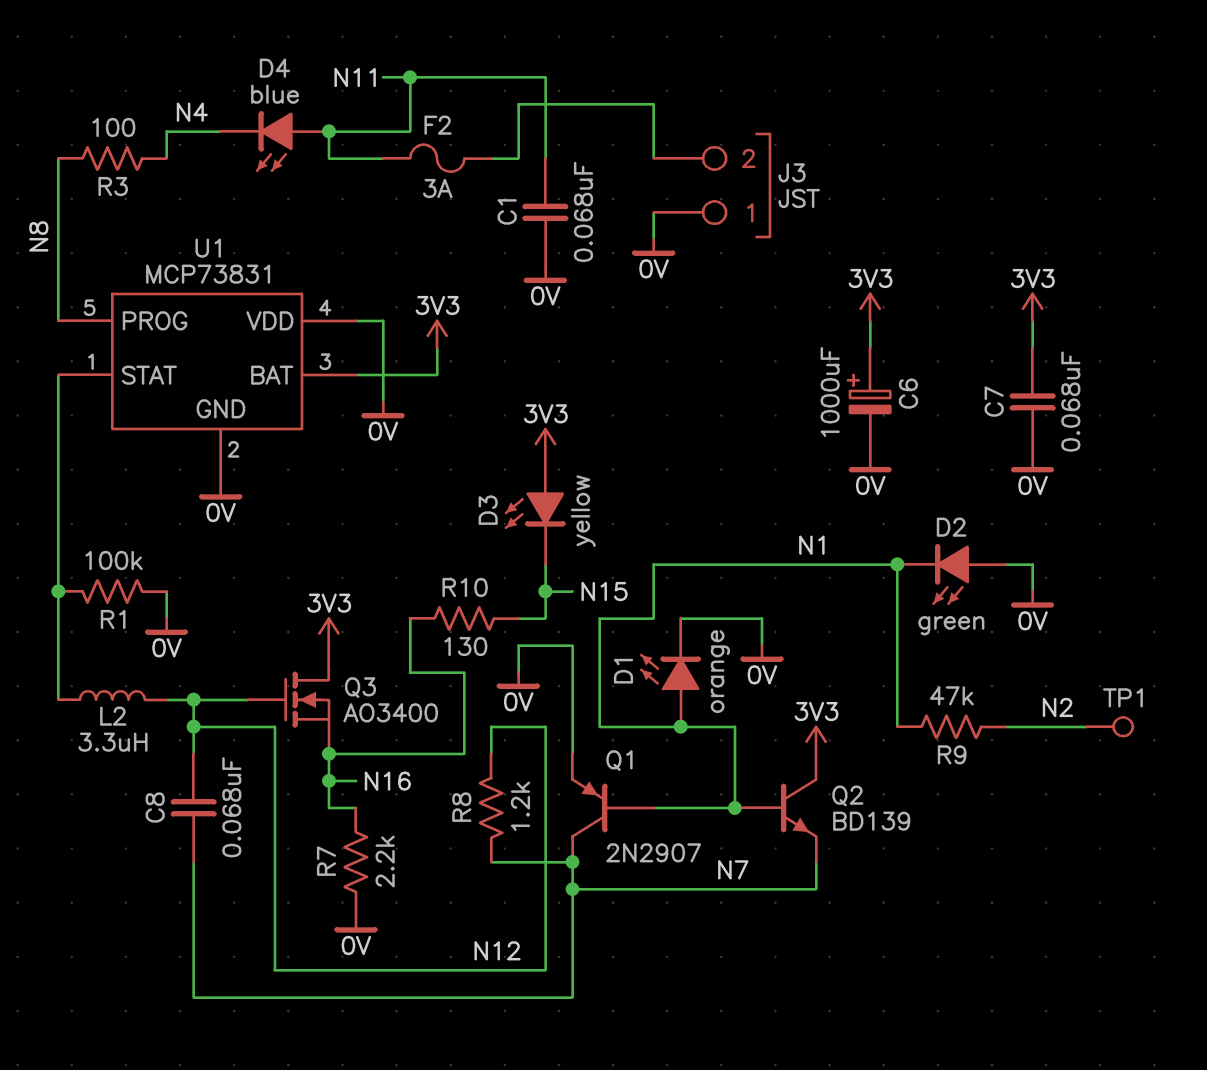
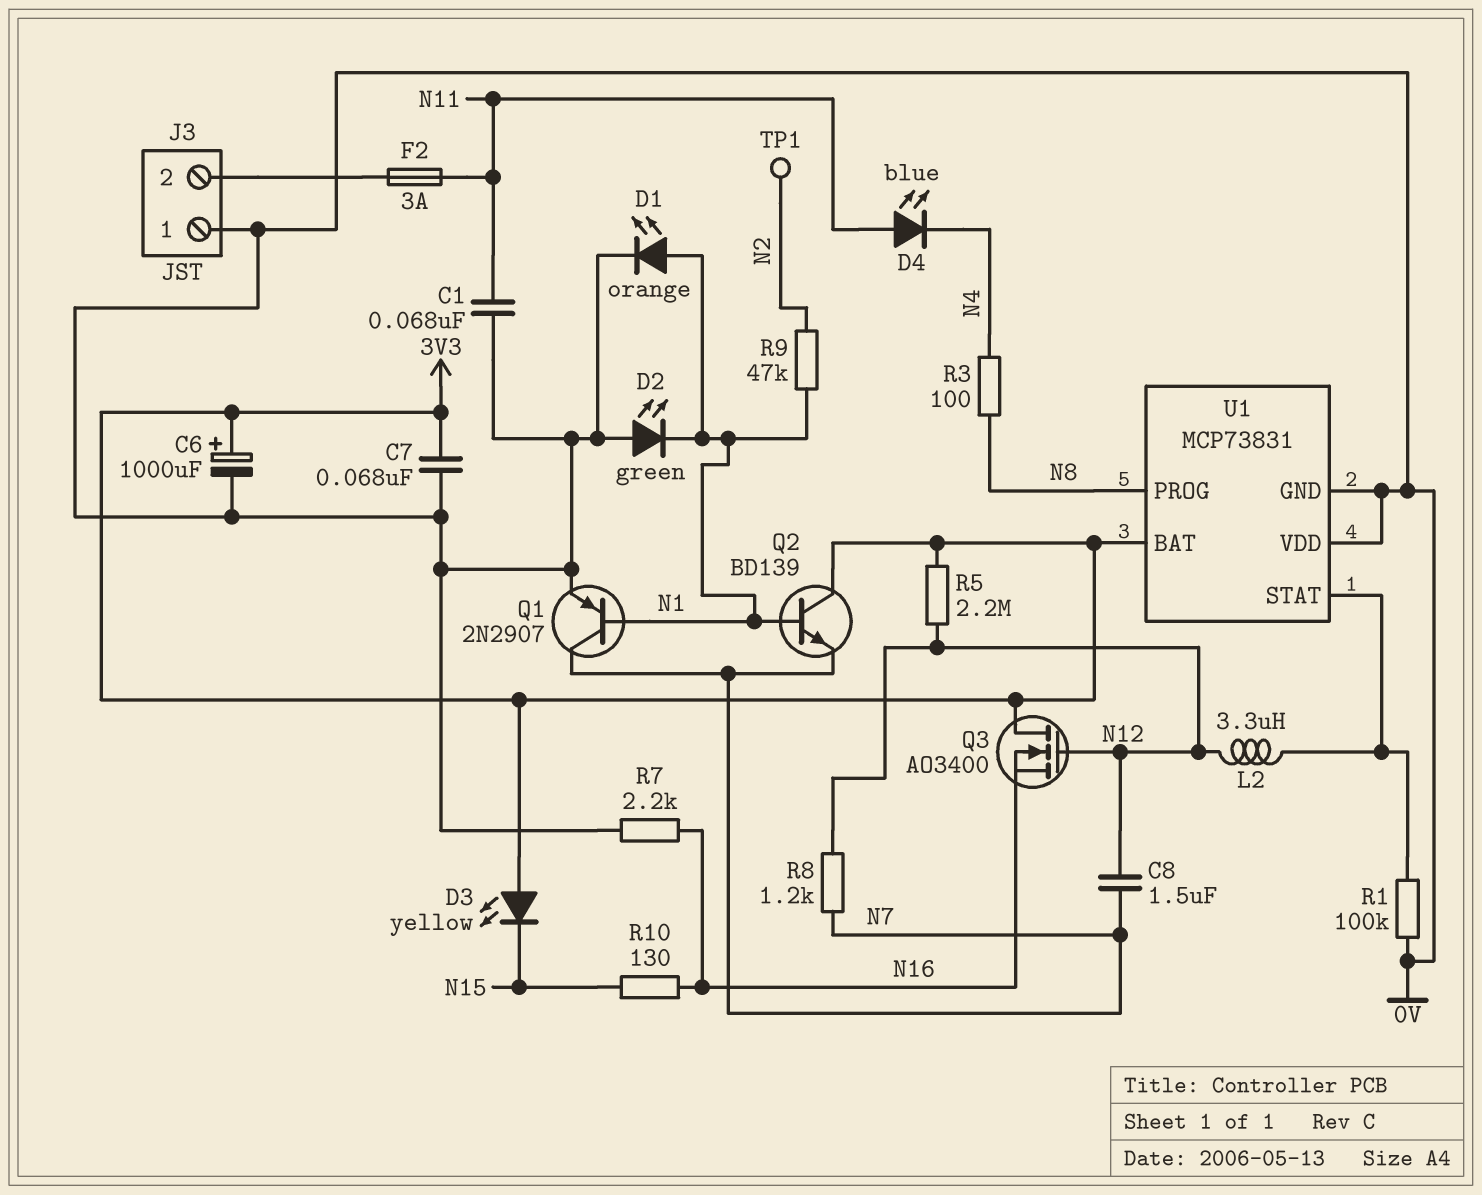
C8: 68nF (N7, N12) -> 1.5uF (N7, N12)
R5: none -> 2.2M (3V3, N12)

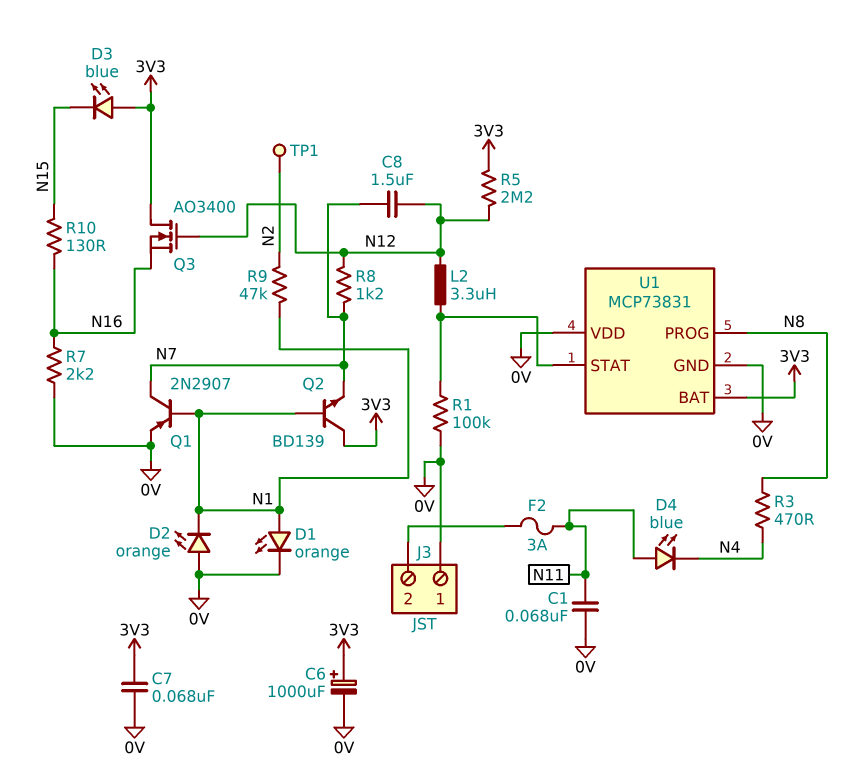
D2: LED green (A 0V, K N1) -> LED orange (A 0V, K N1)
D3: LED yellow (A 3V3, K N15) -> LED blue (A 3V3, K N15)
R3: 100 (N4, N8) -> 470 (N4, N8)

